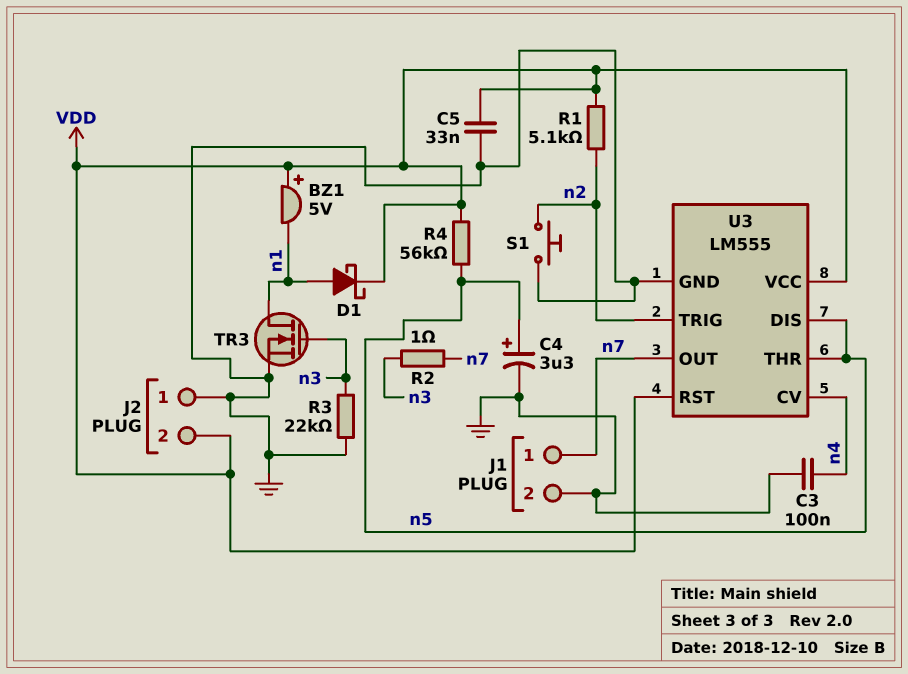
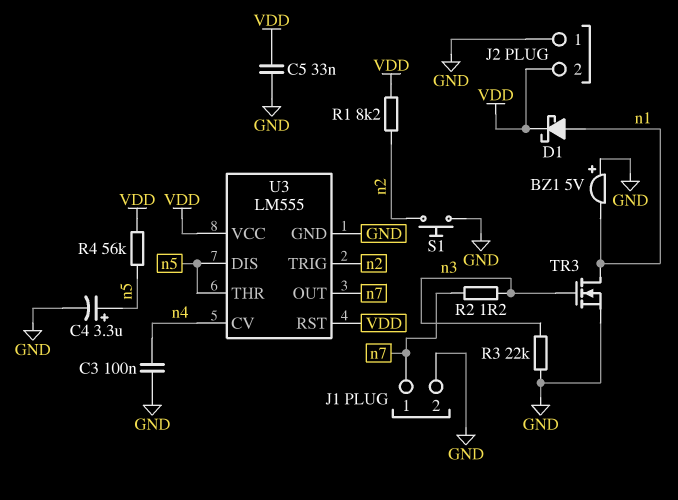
BZ1: buzzer 5V (plus VDD, minus n1) -> buzzer 5V (plus GND, minus n1)
R1: 5.1k (VDD, n2) -> 8.2k (VDD, n2)
R2: 1 (n3, n7) -> 1.2 (n3, n7)

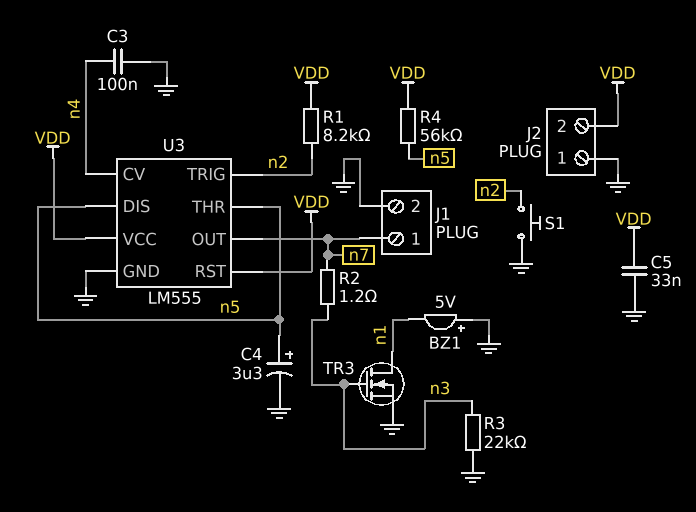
D1: schottky (A n1, K VDD) -> none

